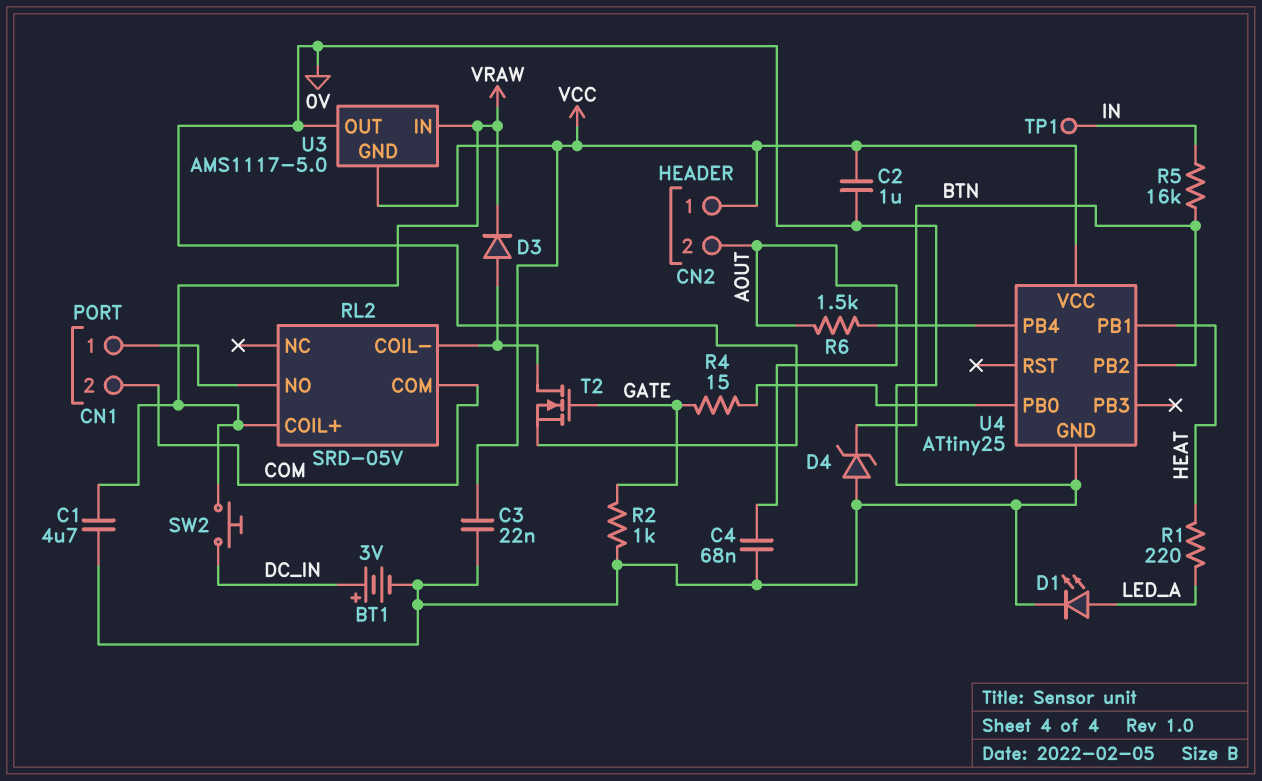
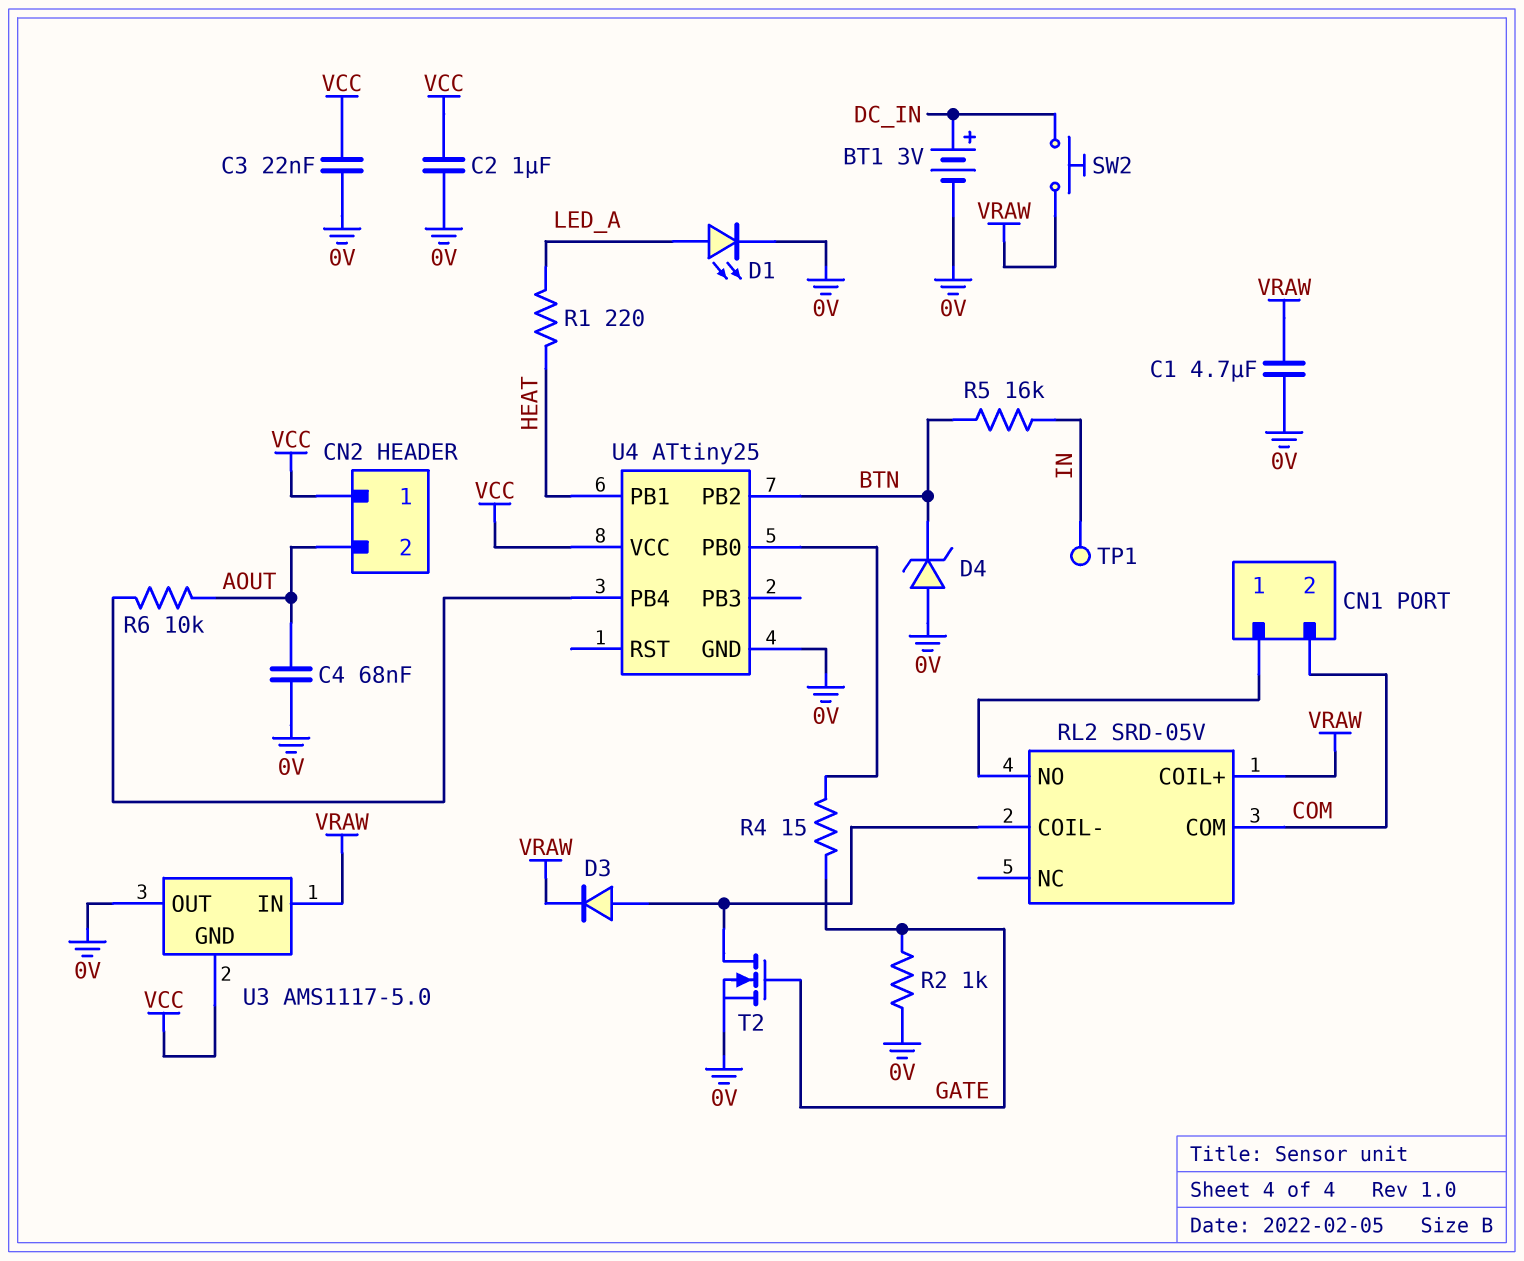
R6: 1.5k (AOUT, U4/PB4) -> 10k (AOUT, U4/PB4)

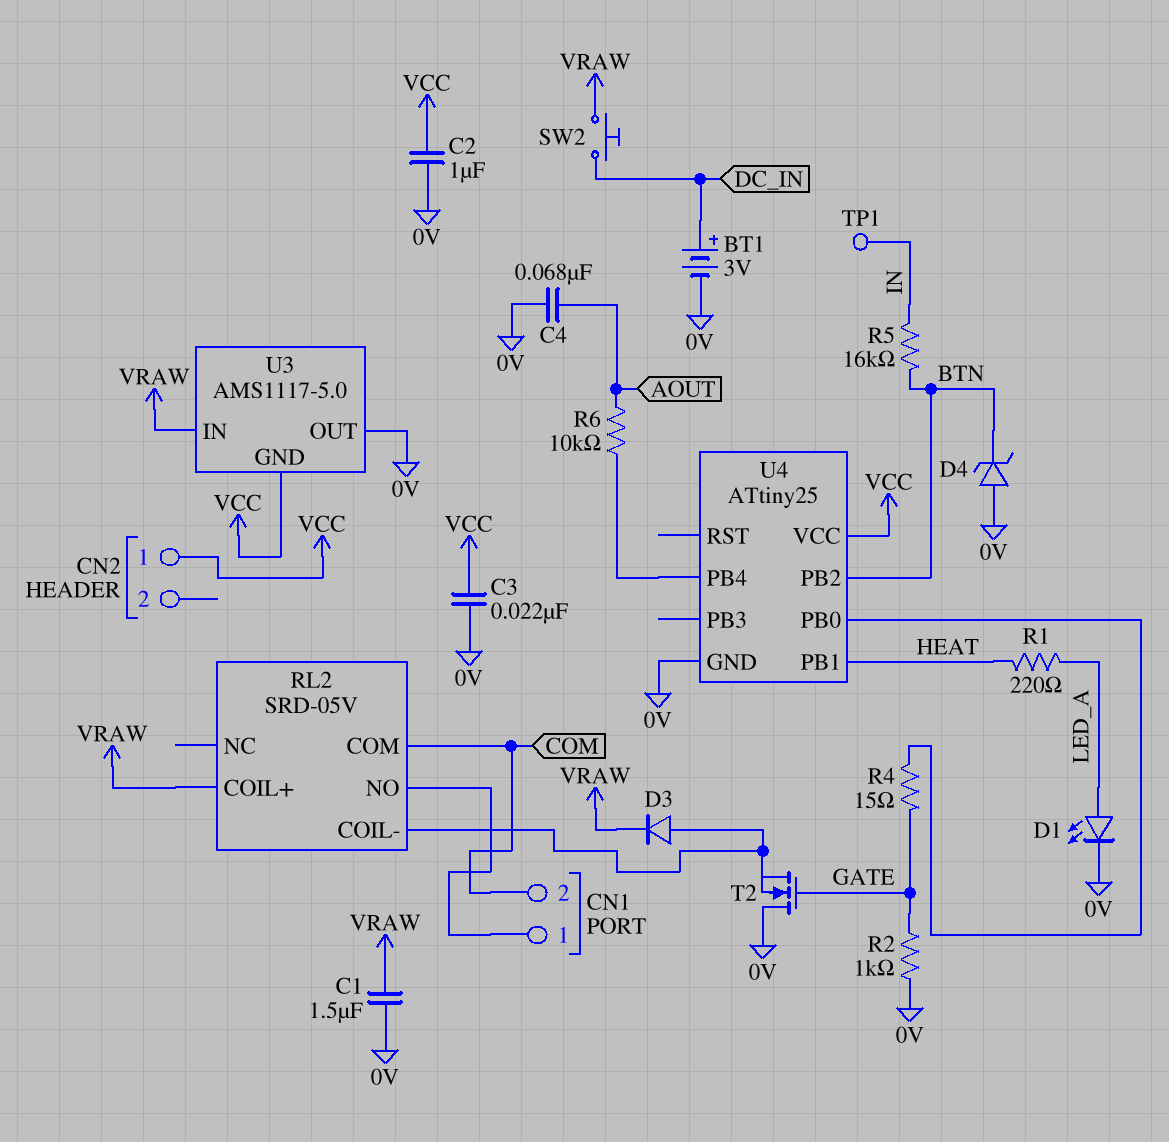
C1: 4.7uF (0V, VRAW) -> 1.5uF (0V, VRAW)
CN2 pin 2: AOUT -> none
T2: NMOS (G GATE, D RL2/COIL-, S 0V) -> NMOS (G GATE, D 0V, S RL2/COIL-)

